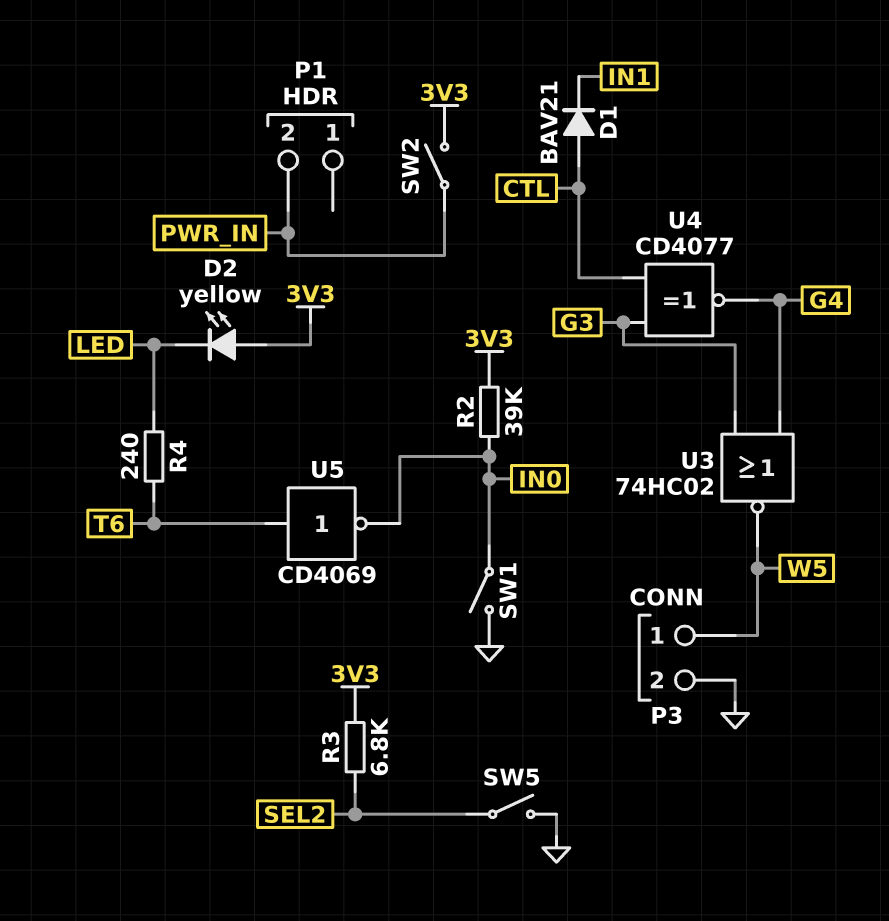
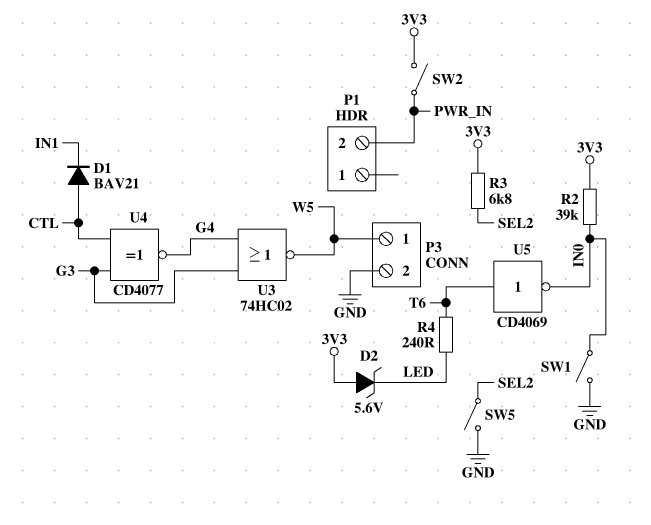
D2: LED yellow (A 3V3, K LED) -> zener 5.6V (A 3V3, K LED)

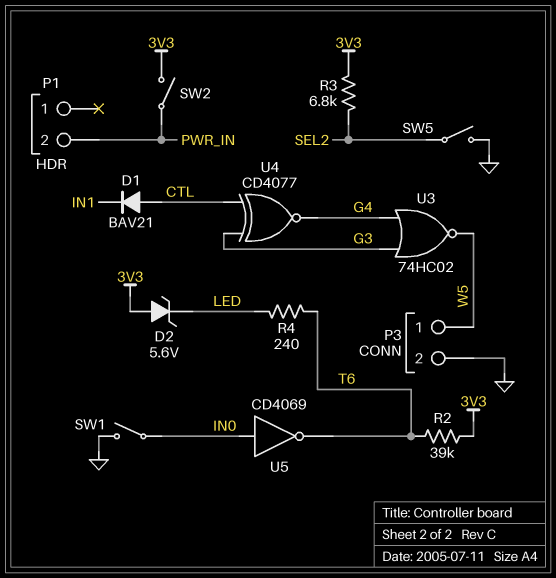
R2: 39k (3V3, IN0) -> 39k (3V3, T6)
U5: NOT CD4069 (in T6, out IN0) -> NOT CD4069 (in IN0, out T6)

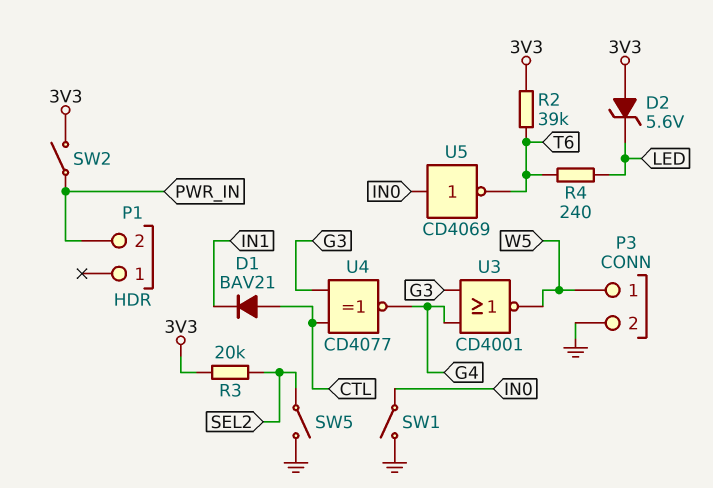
R3: 6.8k (3V3, SEL2) -> 20k (3V3, SEL2)
U3: NOR 74HC02 (in G3, in G4, out W5) -> NOR CD4001 (in G3, in G4, out W5)

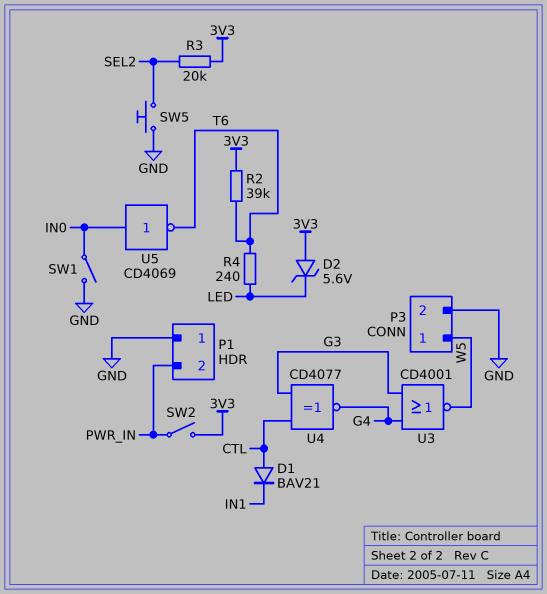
P1 pin 1: none -> GND
SW5: switch (GND, SEL2) -> button (GND, SEL2)

